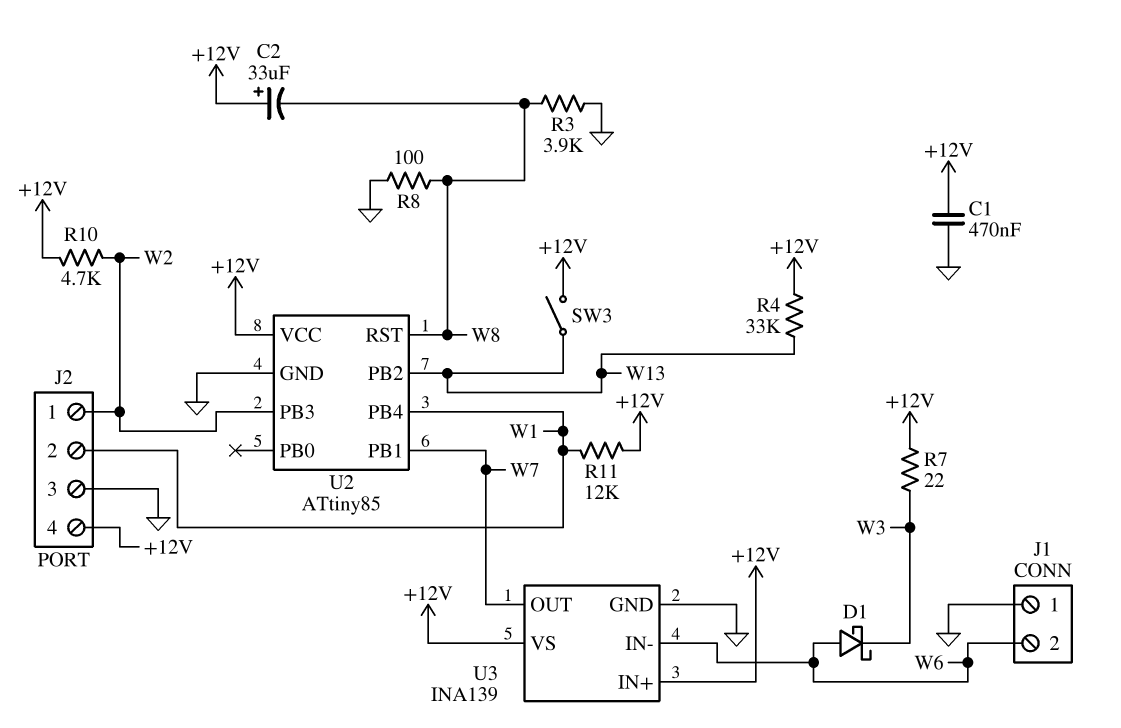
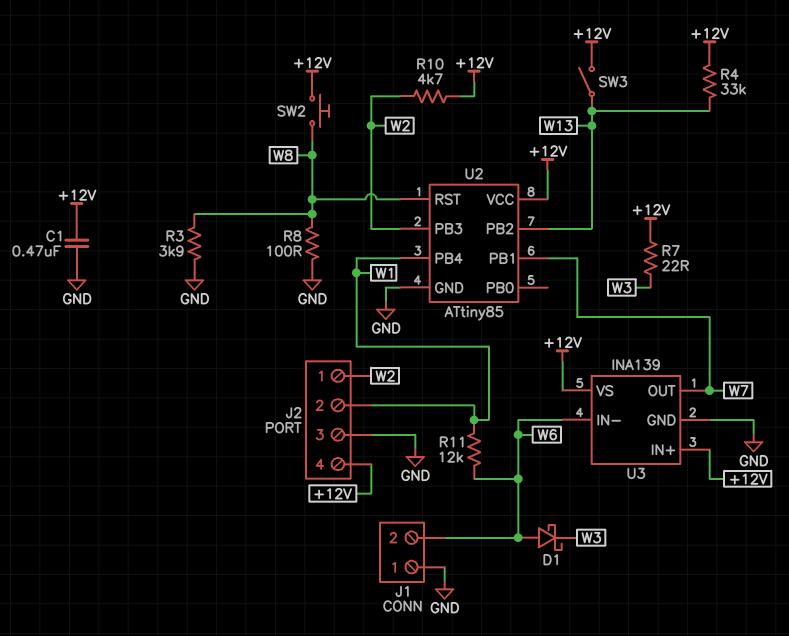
C2: 33uF (plus +12V, minus W8) -> none
R11: 12k (+12V, W1) -> 12k (W1, W6)
SW2: none -> button (+12V, W8)

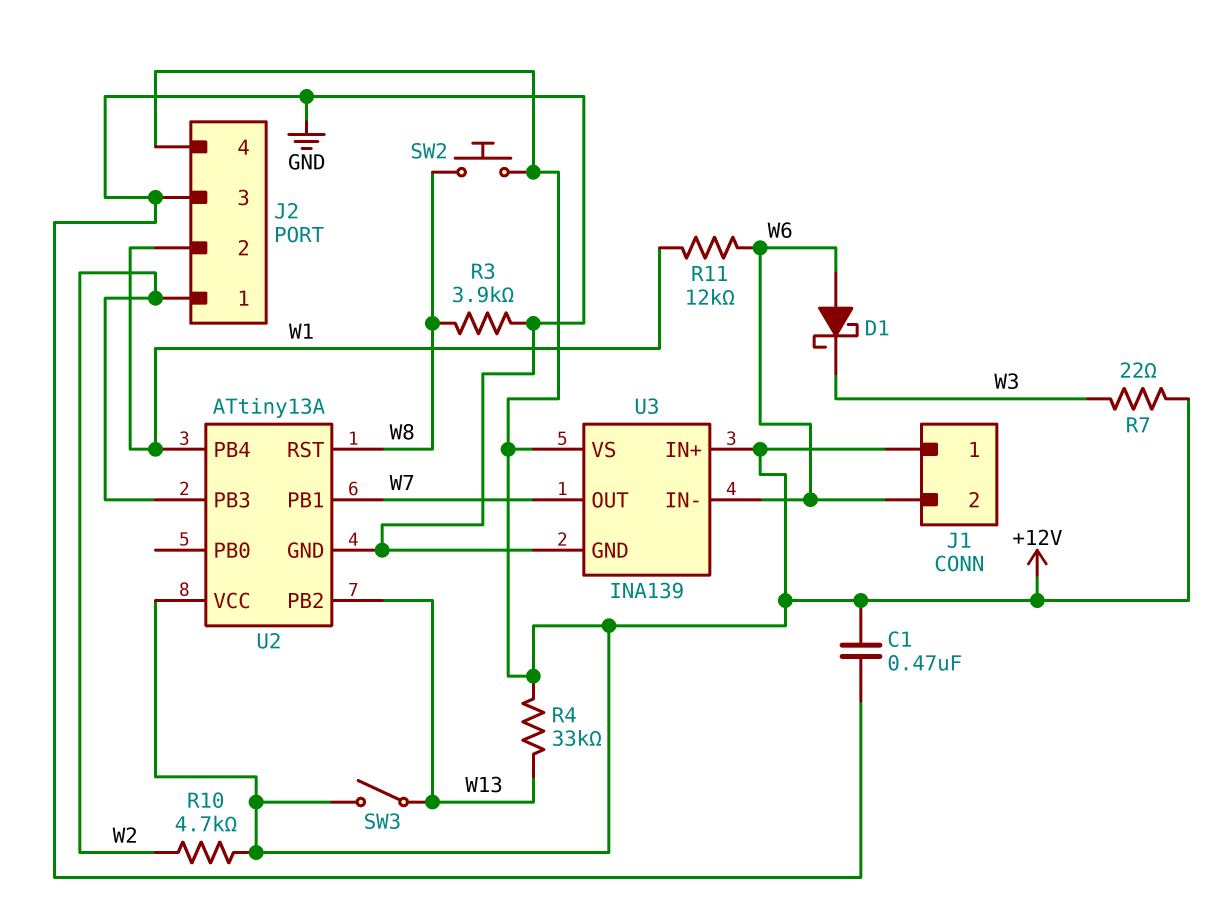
J1 pin 1: GND -> +12V
R8: 100 (GND, W8) -> none
U2: ATtiny85 -> ATtiny13A

